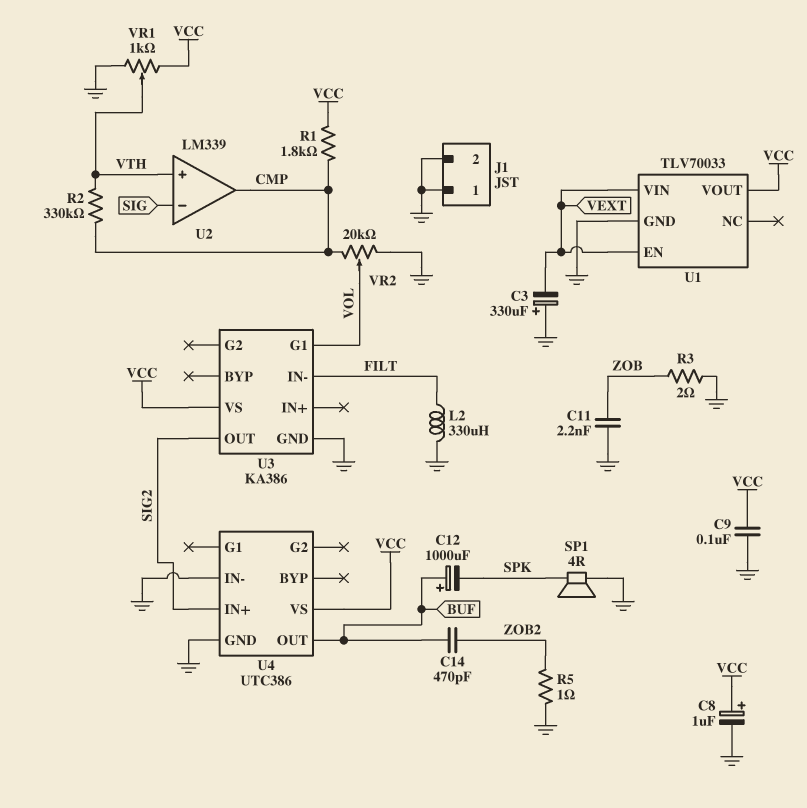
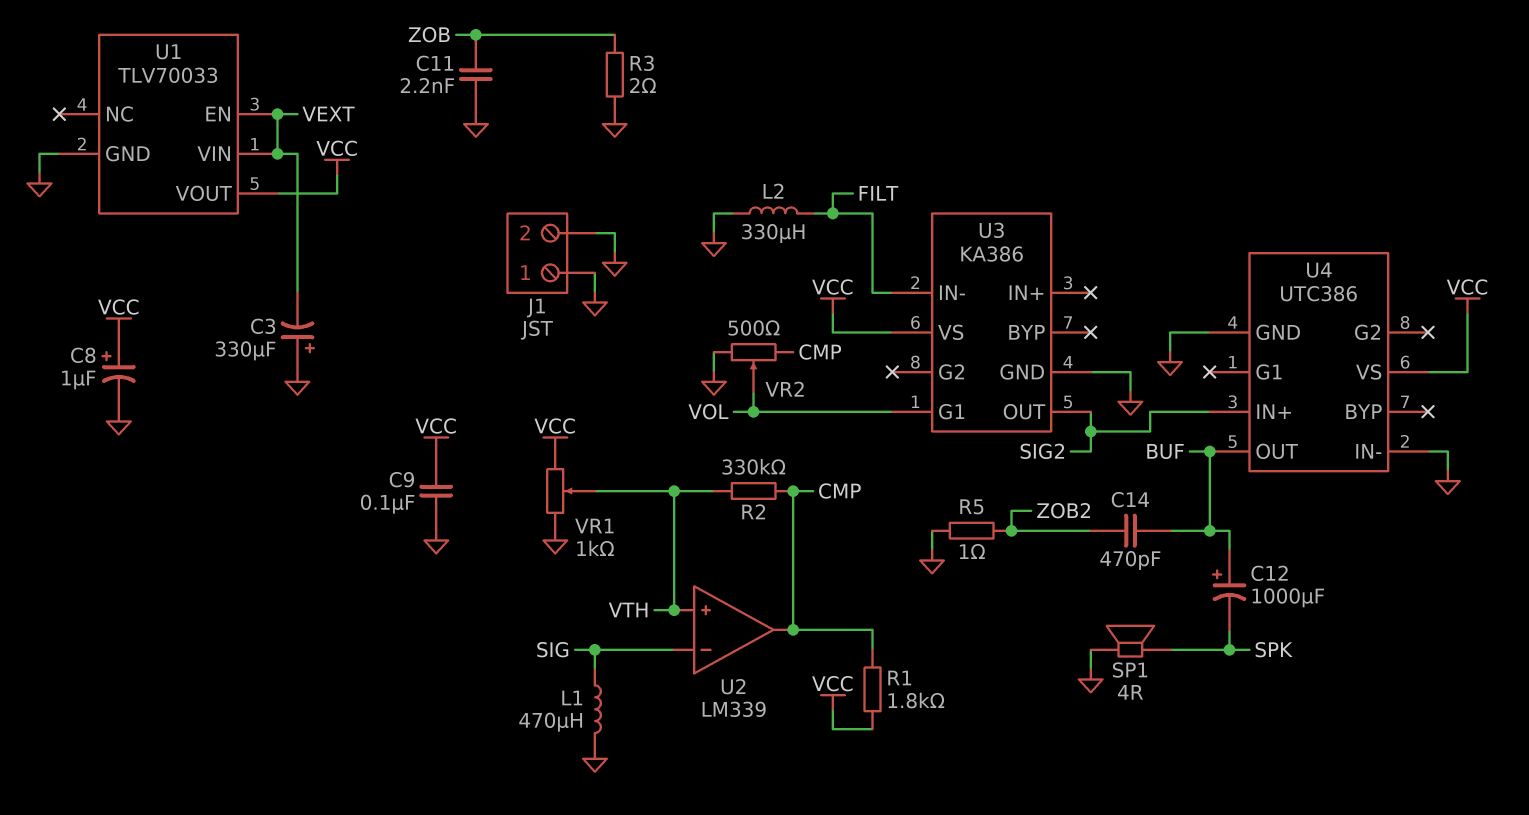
L1: none -> 470uH (GND, SIG)
VR2: 20k (CMP, GND, wiper VOL) -> 500 (CMP, GND, wiper VOL)

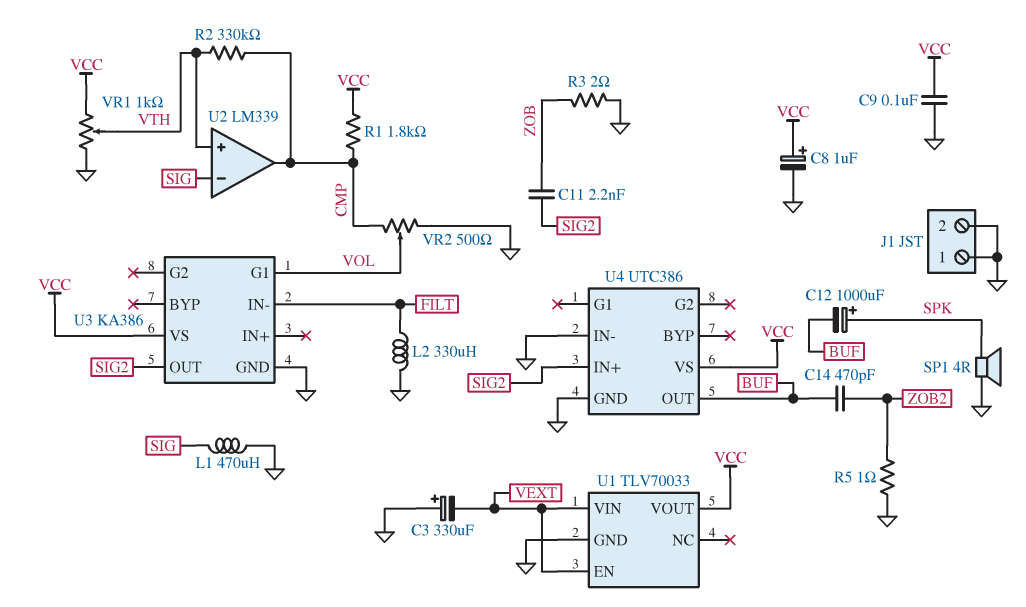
C11: 2.2nF (GND, ZOB) -> 2.2nF (SIG2, ZOB)
C12: 1000uF (plus BUF, minus SPK) -> 1000uF (plus SPK, minus BUF)

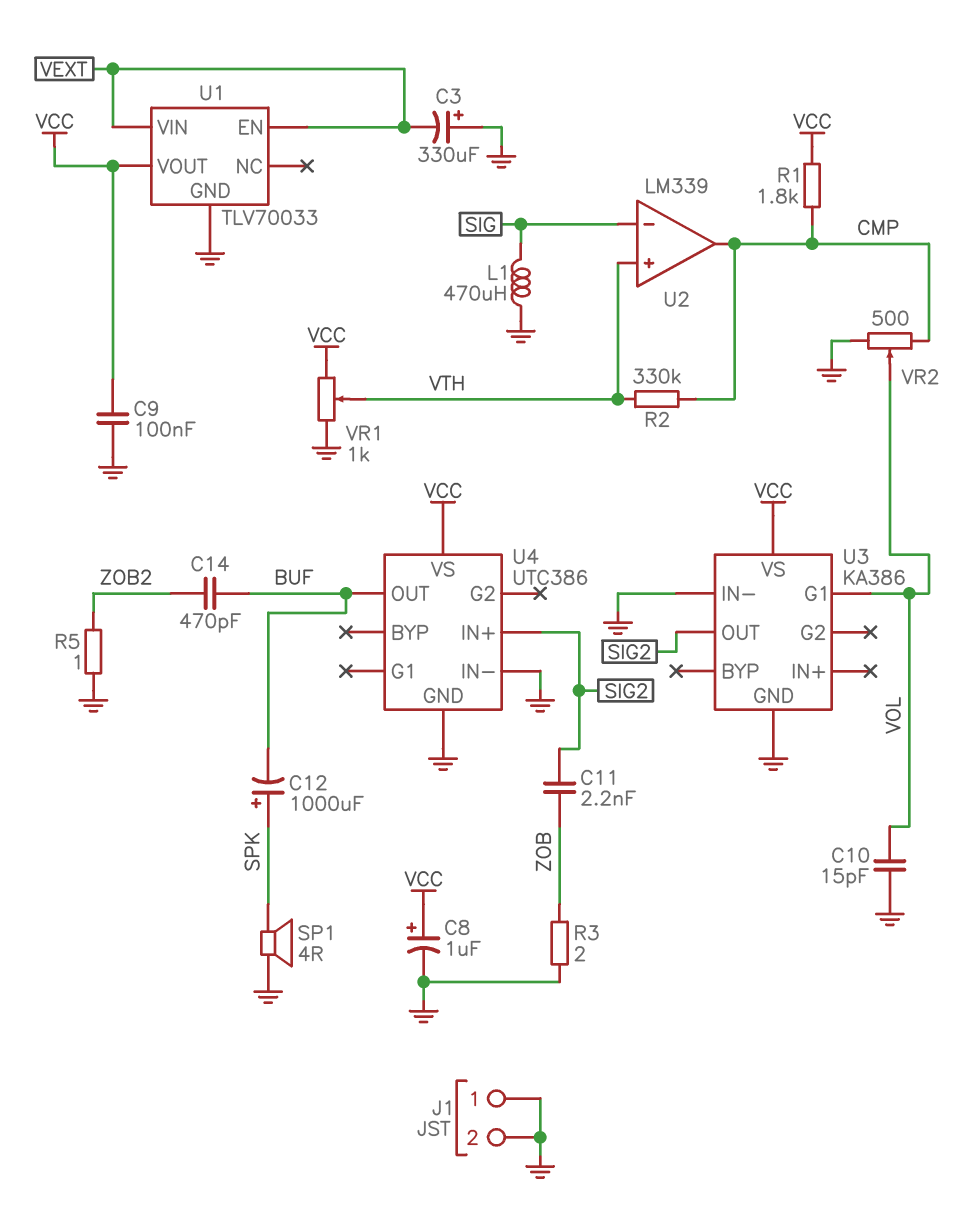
C10: none -> 15pF (GND, VOL)
L2: 330uH (FILT, GND) -> none
U3 pin IN-: FILT -> GND

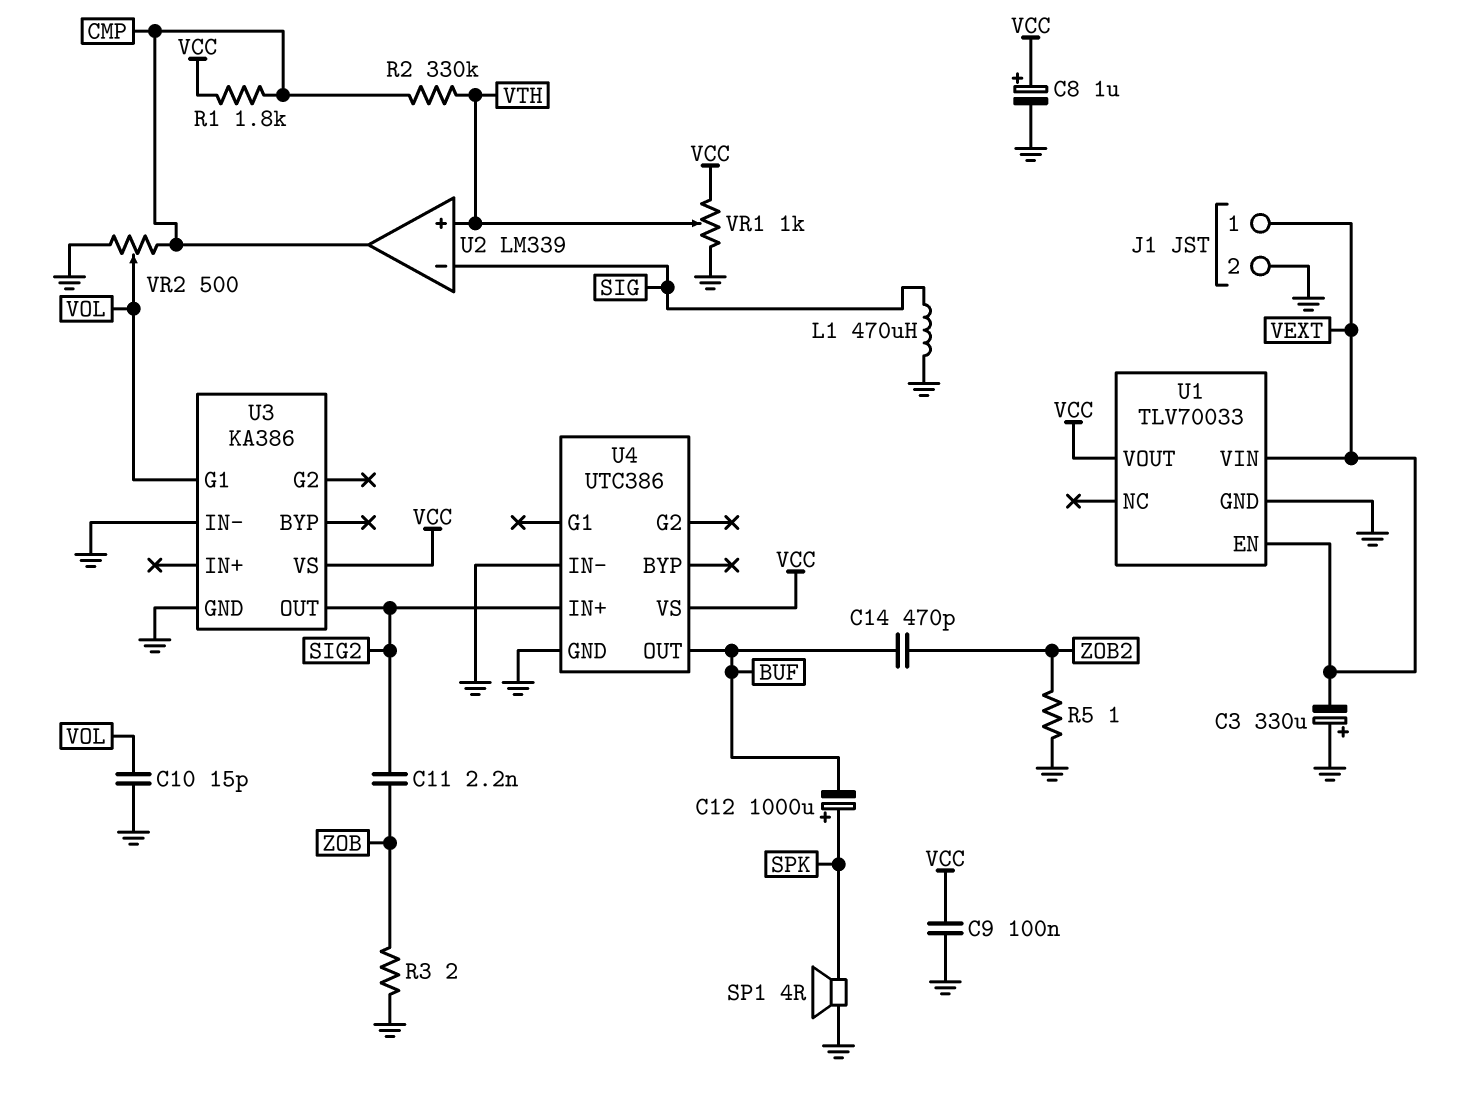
J1 pin 1: GND -> VEXT

